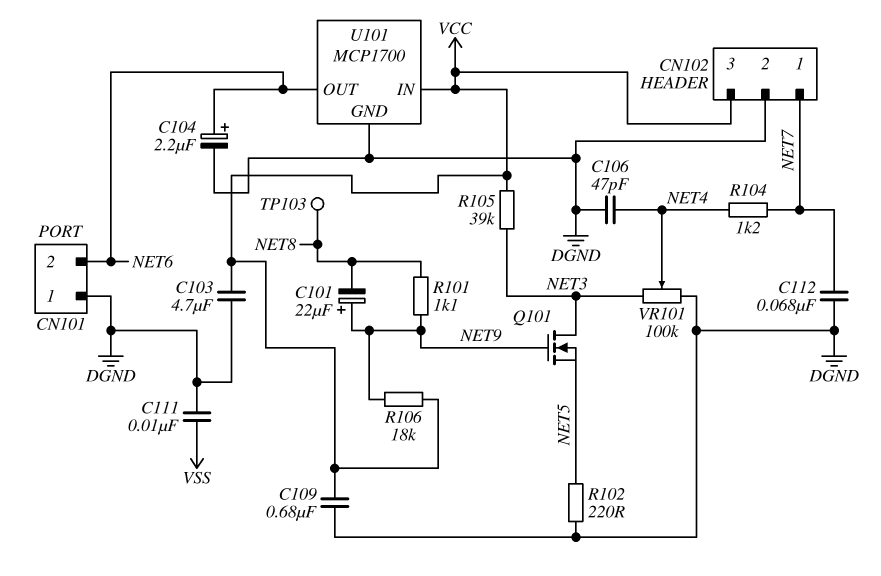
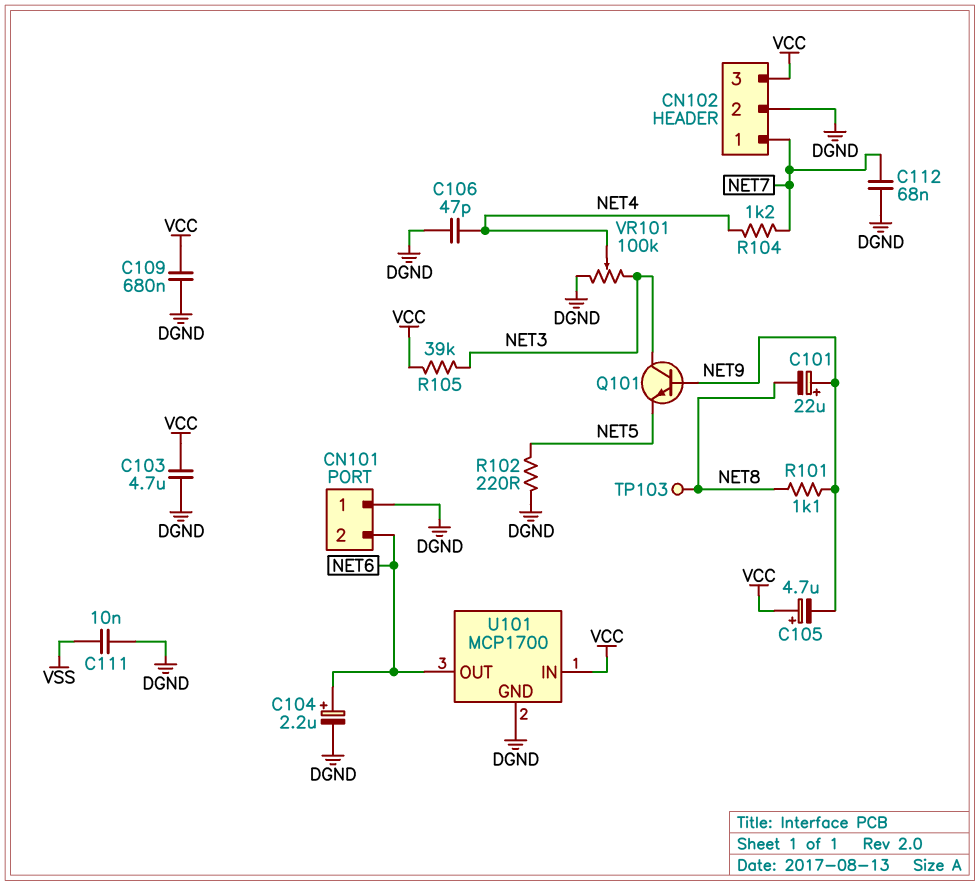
C105: none -> 4.7uF (plus VCC, minus NET9)
Q101: NMOS (G NET9, D NET3, S NET5) -> NPN (B NET9, C NET3, E NET5)
R106: 18k (NET9, VCC) -> none

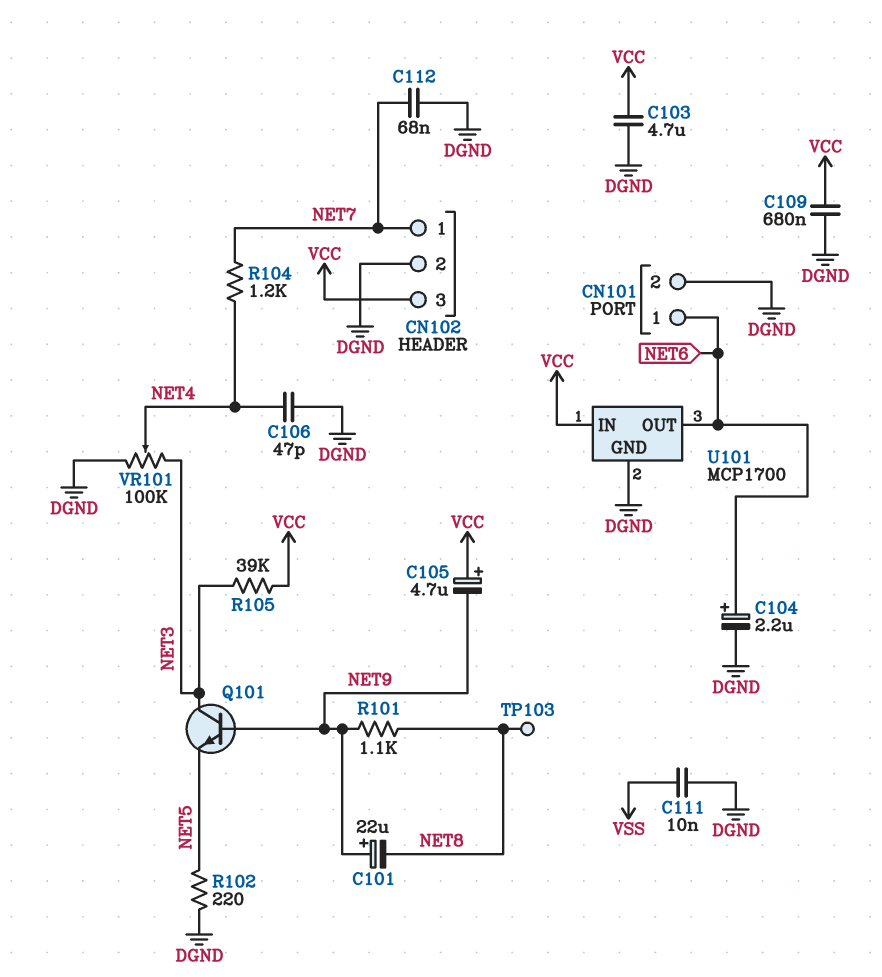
CN101 pin 1: DGND -> NET6
CN101 pin 2: NET6 -> DGND

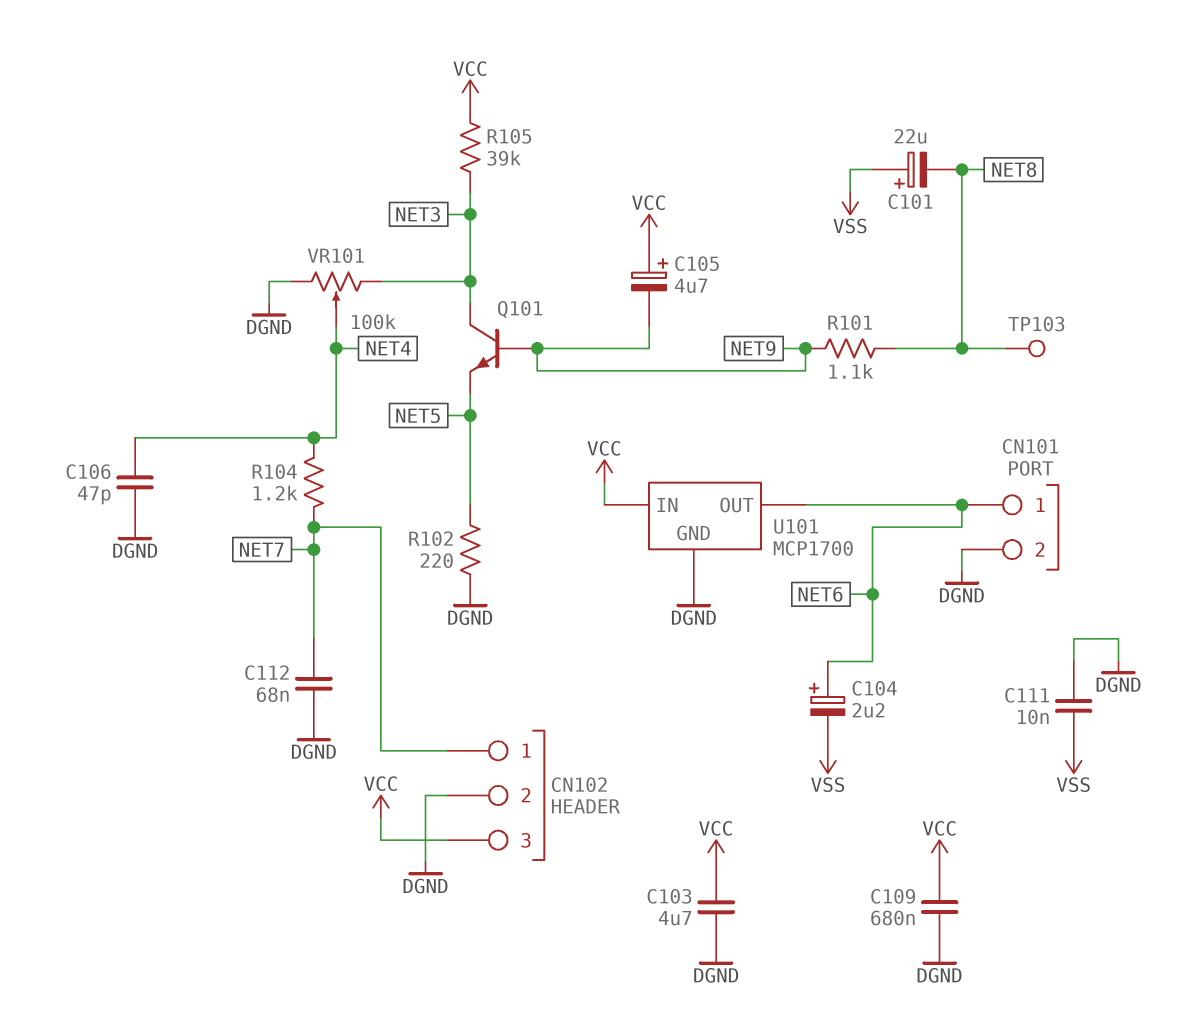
C101: 22uF (plus NET9, minus NET8) -> 22uF (plus VSS, minus NET8)
C104: 2.2uF (plus NET6, minus DGND) -> 2.2uF (plus NET6, minus VSS)

